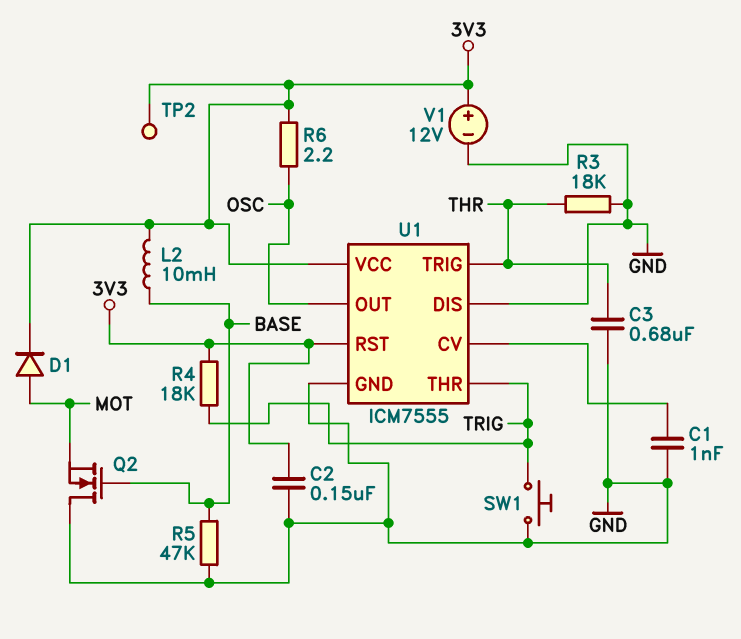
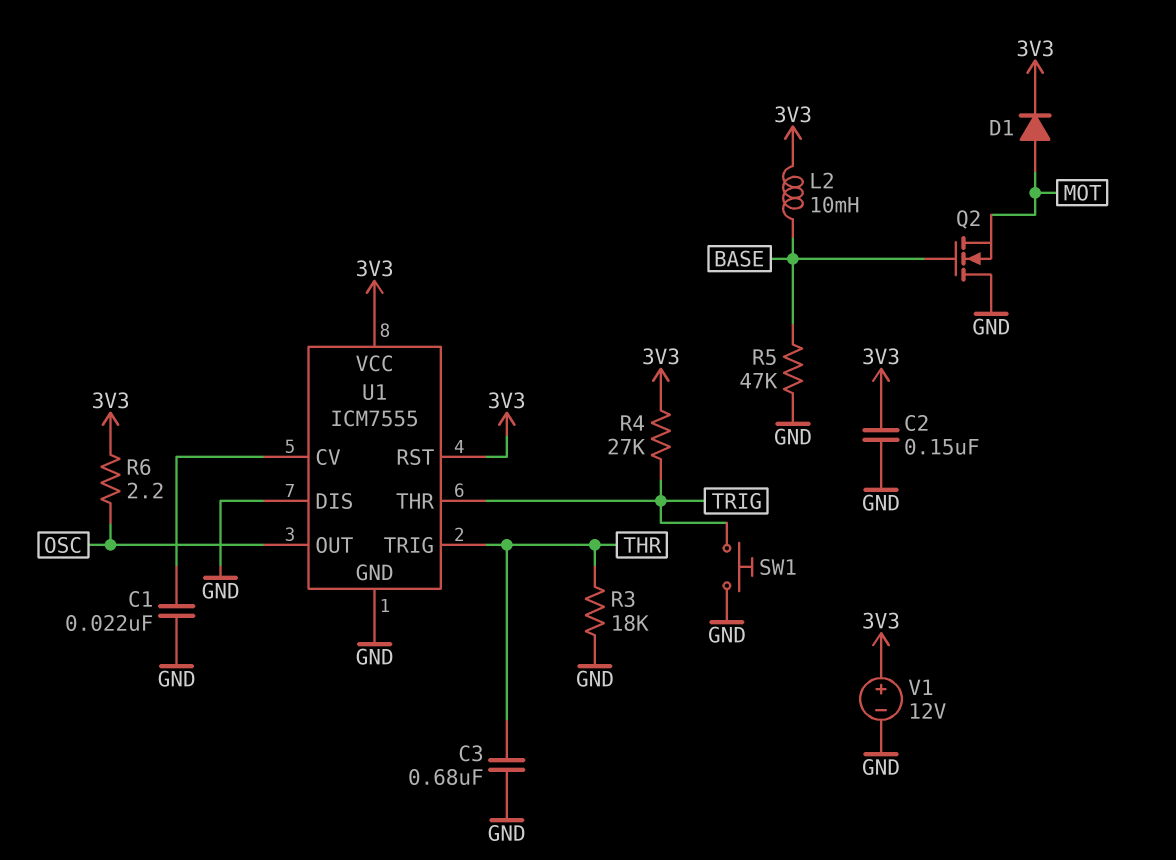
C1: 1nF (GND, U1/CV) -> 22nF (GND, U1/CV)
R4: 18k (3V3, TRIG) -> 27k (3V3, TRIG)
TP2: test point (3V3) -> none

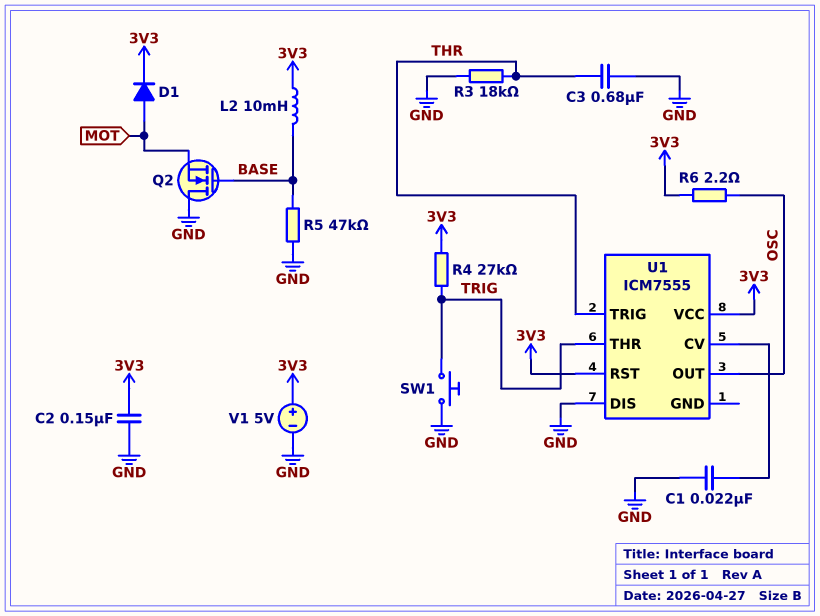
U1 pin GND: GND -> none
V1: 12V (plus 3V3, minus GND) -> 5V (plus 3V3, minus GND)

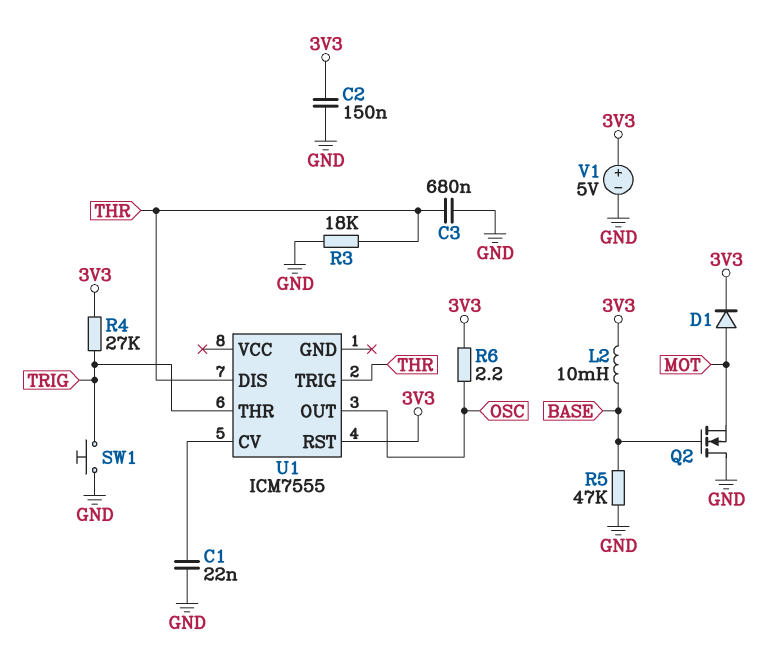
U1 pin DIS: GND -> THR
U1 pin VCC: 3V3 -> none

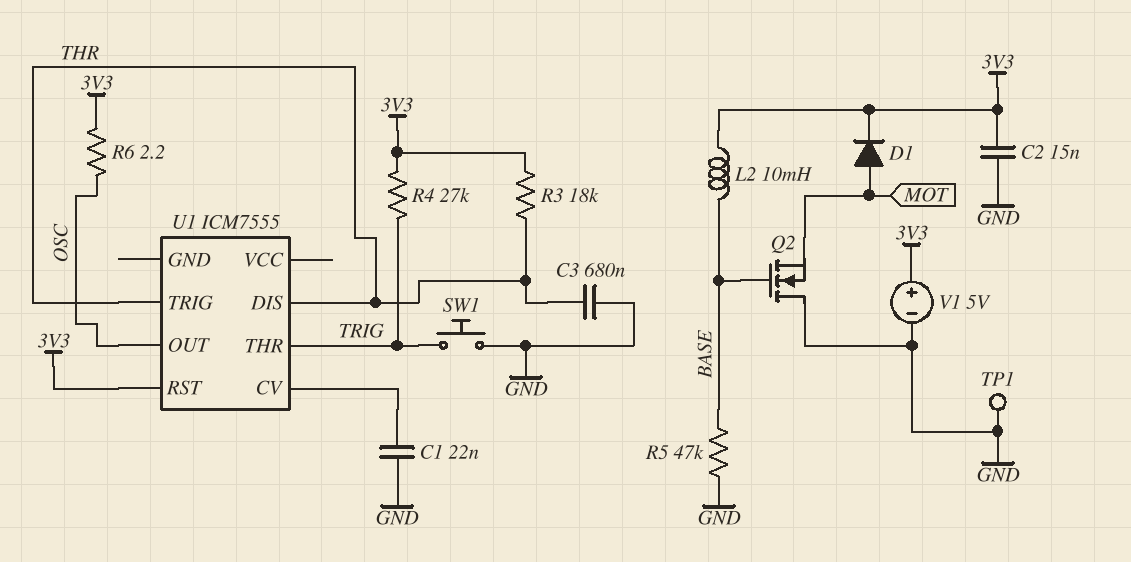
C2: 150nF (3V3, GND) -> 15nF (3V3, GND)
R3: 18k (GND, THR) -> 18k (3V3, THR)
TP1: none -> test point (GND)

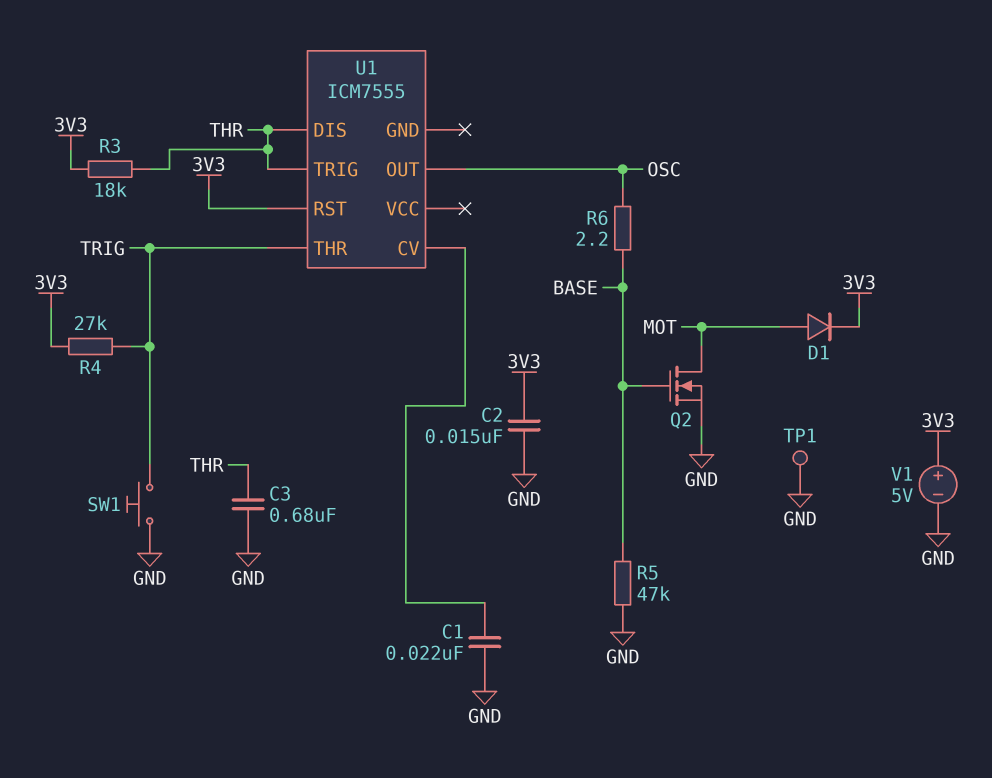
L2: 10mH (3V3, BASE) -> none
Q2: NMOS (G BASE, D GND, S MOT) -> NMOS (G BASE, D MOT, S GND)
R6: 2.2 (3V3, OSC) -> 2.2 (BASE, OSC)

